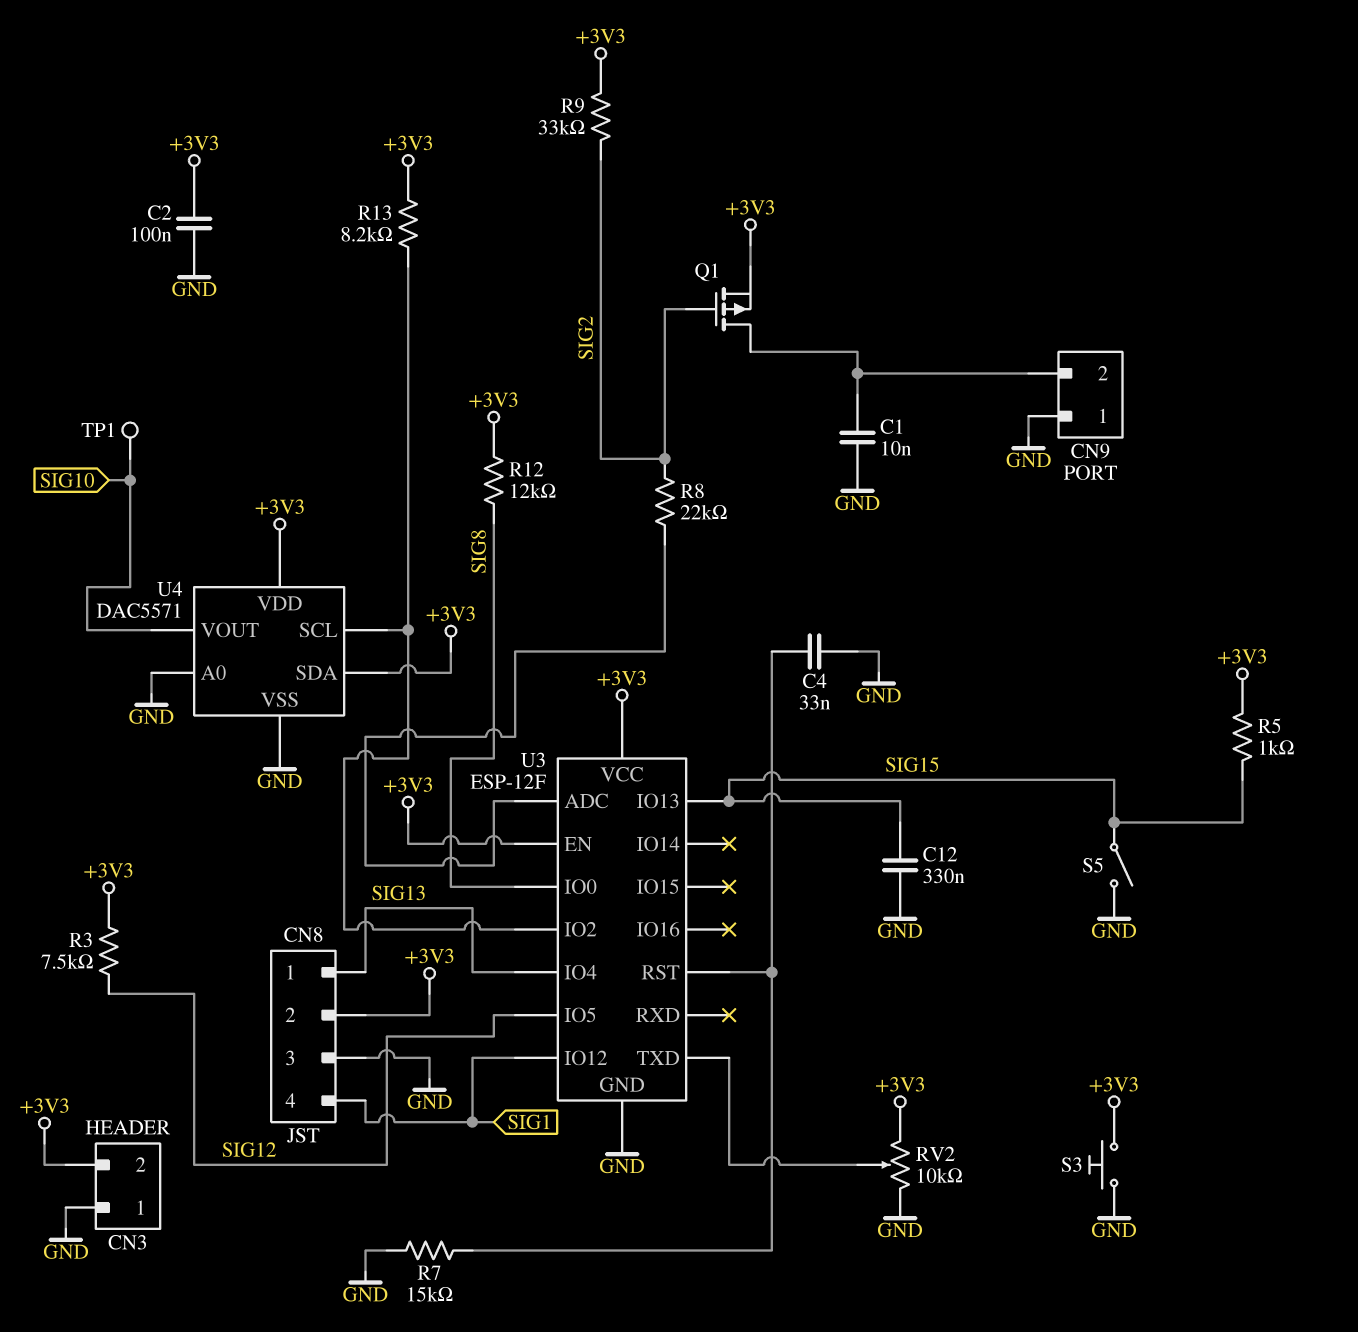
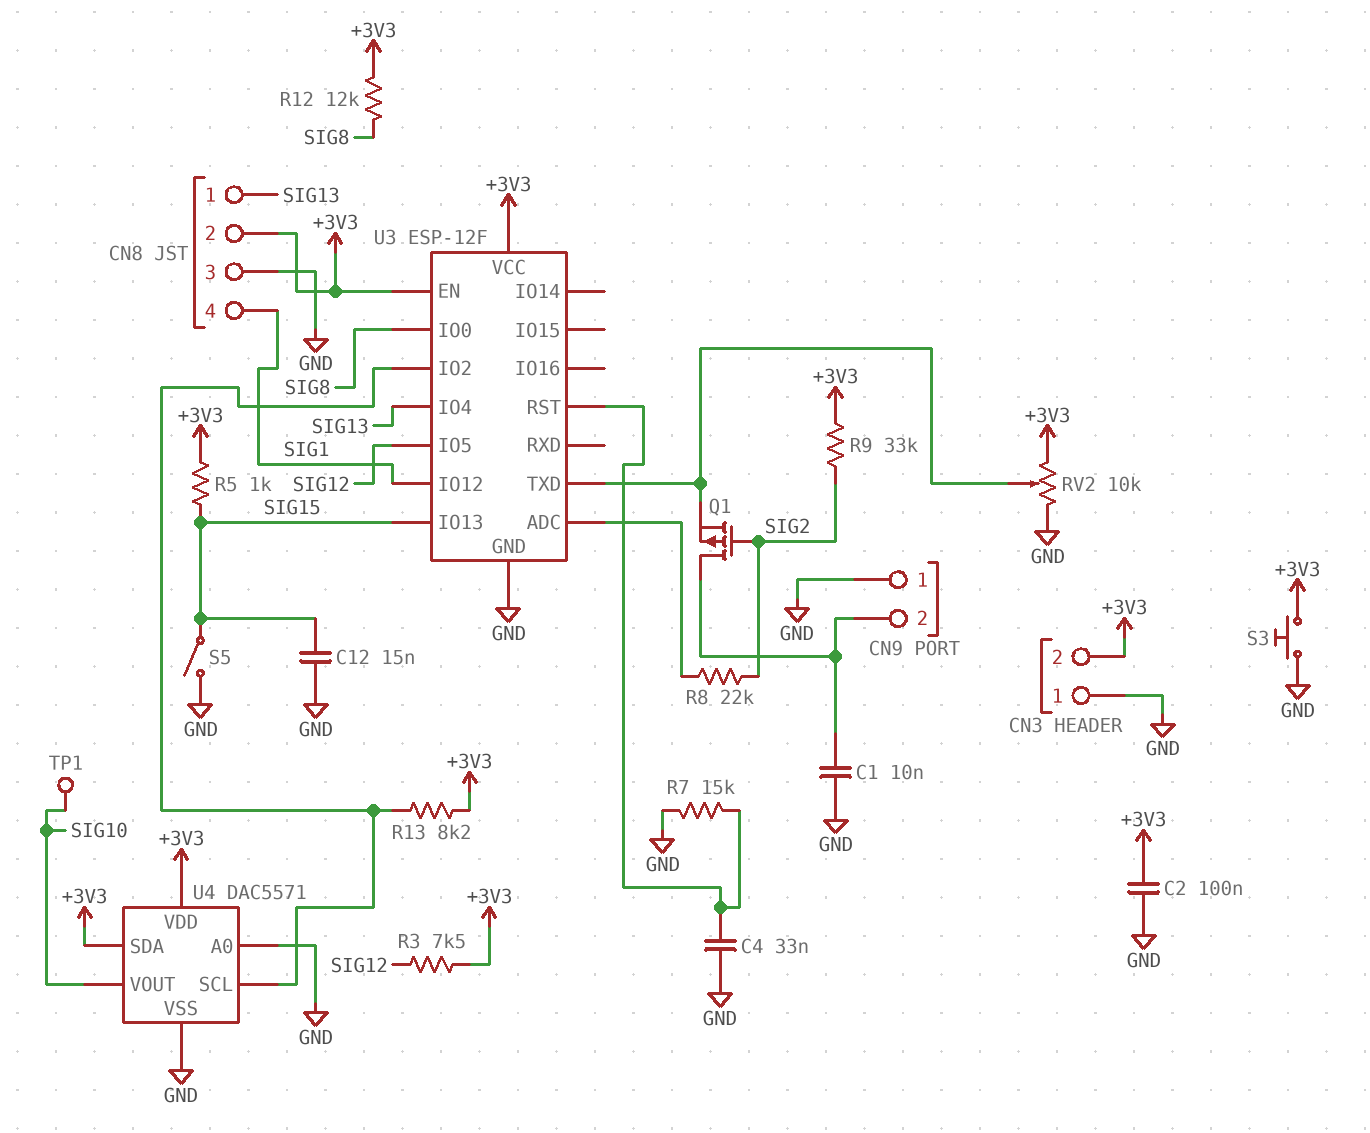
C12: 330nF (GND, SIG15) -> 15nF (GND, SIG15)
Q1: PMOS (G SIG2, D CN9/2, S +3V3) -> PMOS (G SIG2, D CN9/2, S U3/TXD)

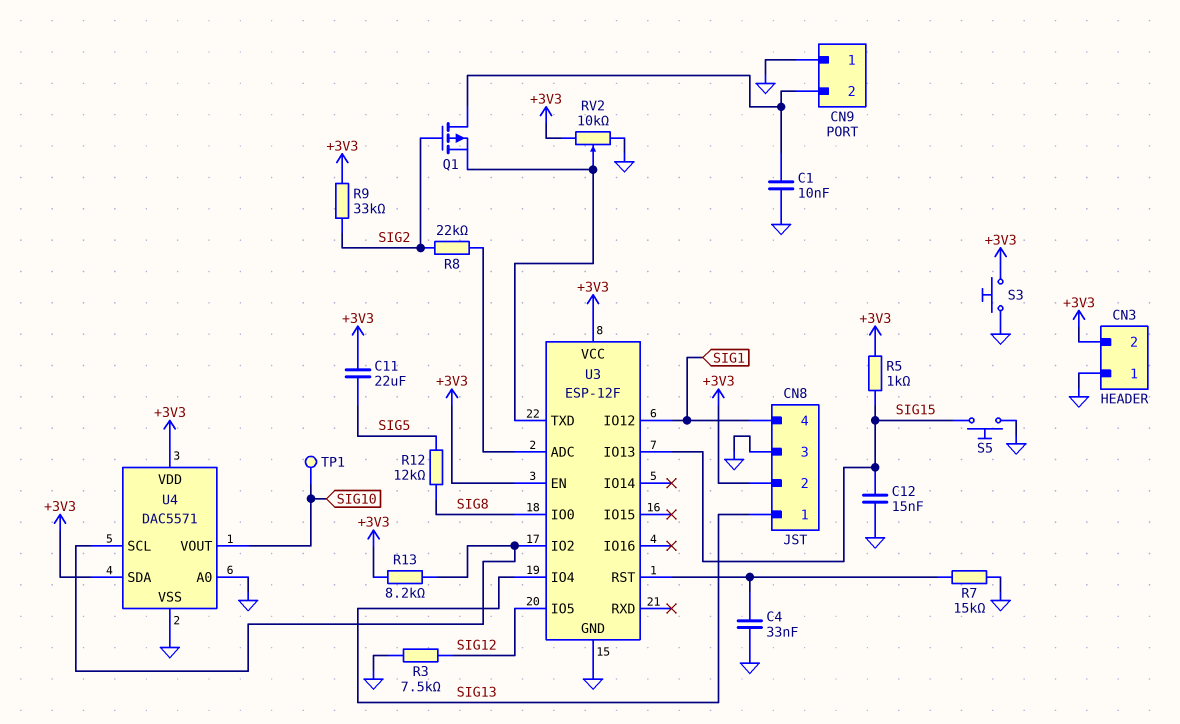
C2: 100nF (+3V3, GND) -> none
C11: none -> 22uF (+3V3, SIG5)
R3: 7.5k (+3V3, SIG12) -> 7.5k (GND, SIG12)
R12: 12k (+3V3, SIG8) -> 12k (SIG5, SIG8)
S5: switch (GND, SIG15) -> button (GND, SIG15)

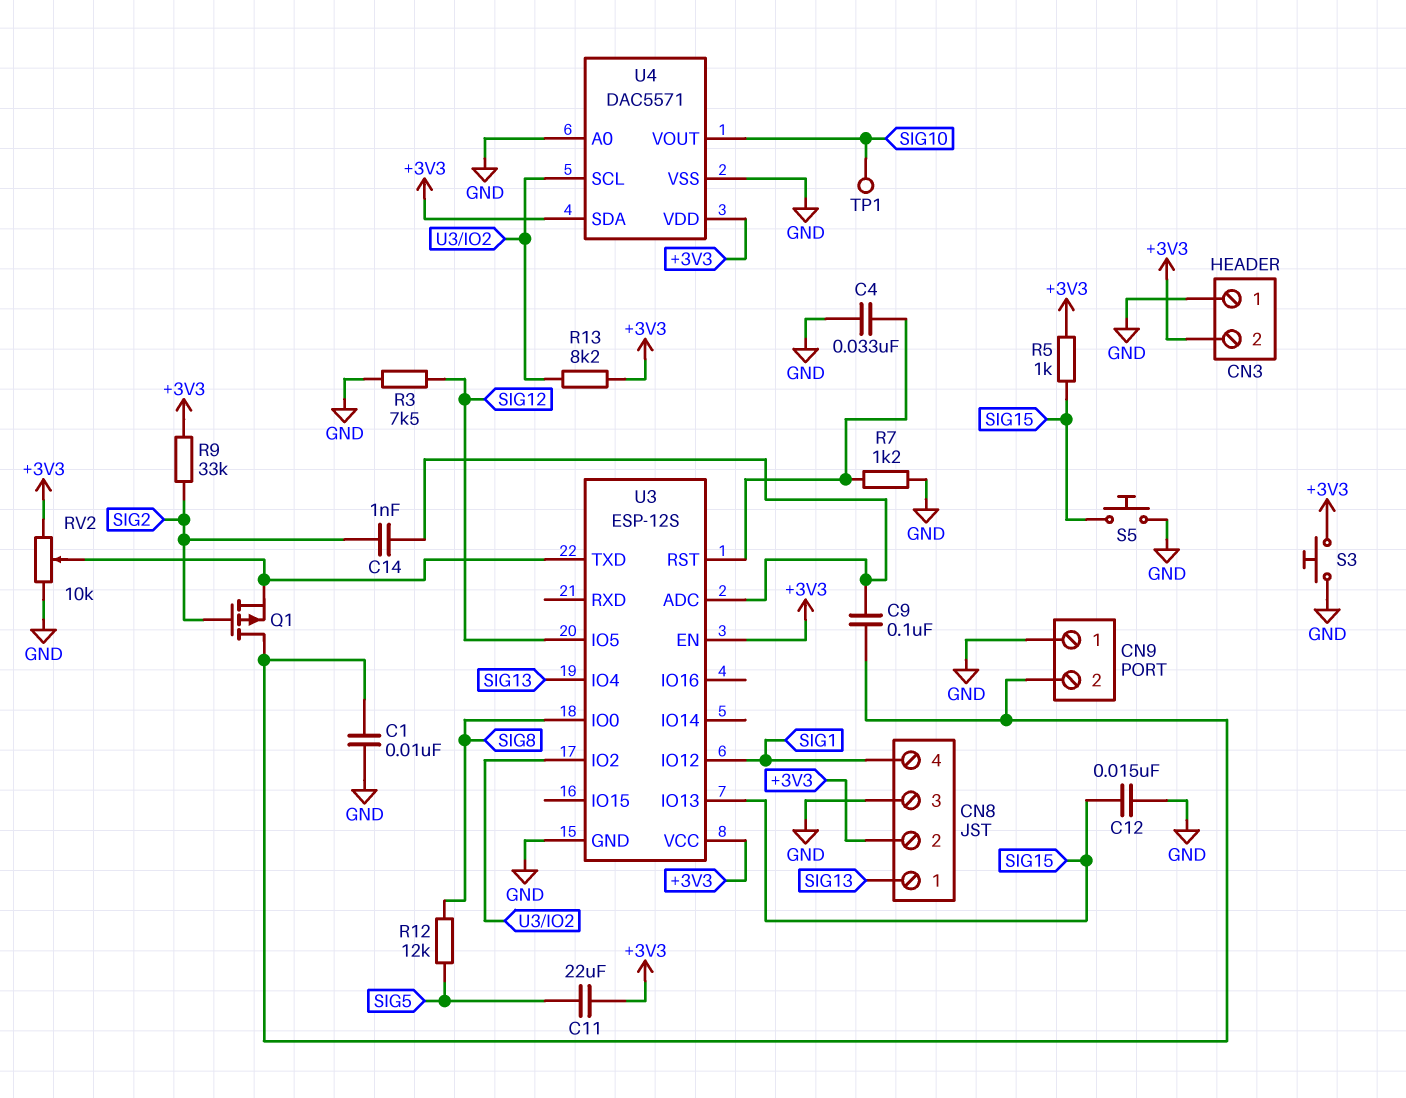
C9: none -> 100nF (CN9/2, U3/ADC)
C14: none -> 1nF (SIG2, U3/ADC)
R7: 15k (GND, U3/RST) -> 1.2k (GND, U3/RST)
R8: 22k (SIG2, U3/ADC) -> none
U3: ESP-12F -> ESP-12S

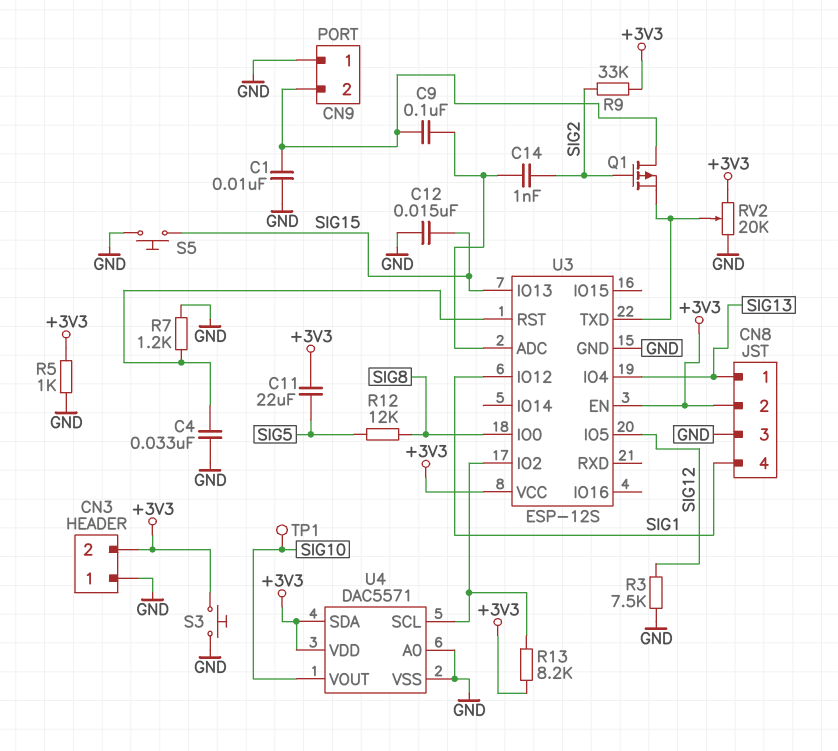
R5: 1k (+3V3, SIG15) -> 1k (+3V3, GND)
RV2: 10k (+3V3, GND, wiper U3/TXD) -> 20k (+3V3, GND, wiper U3/TXD)

